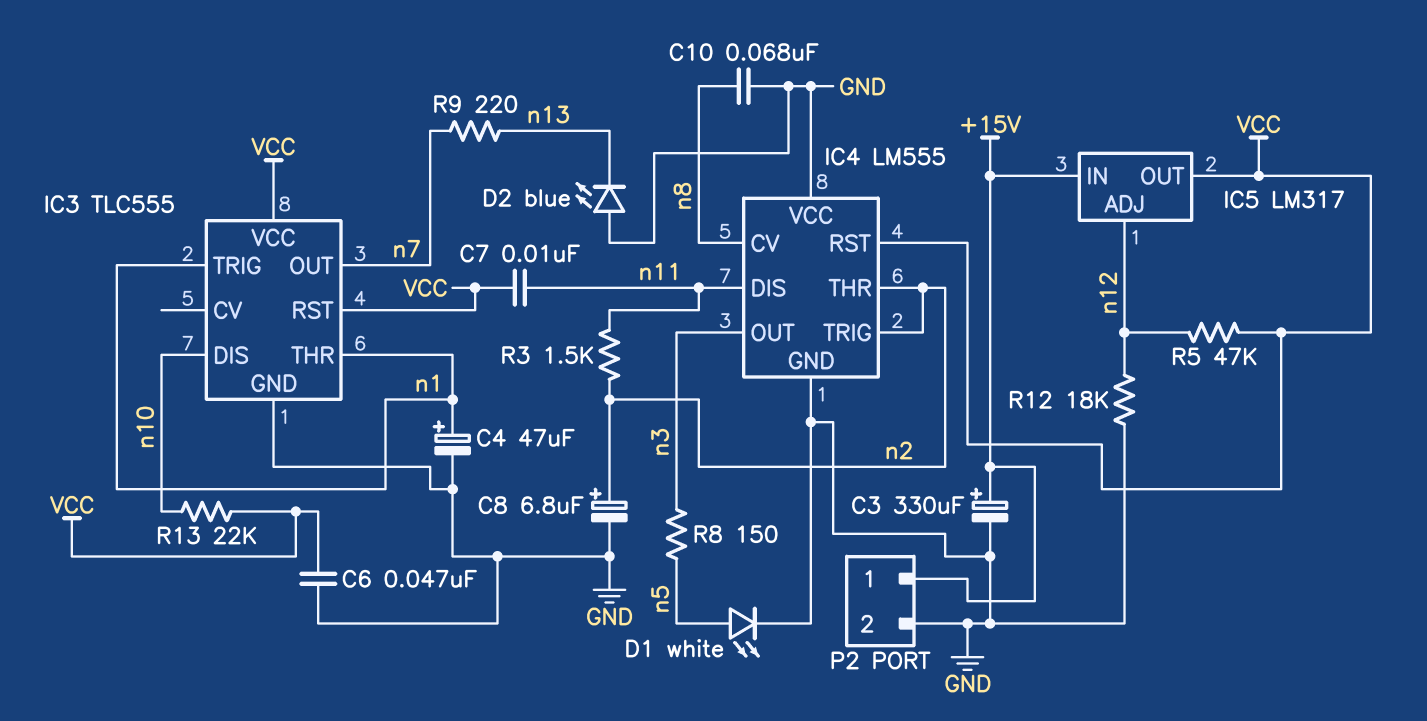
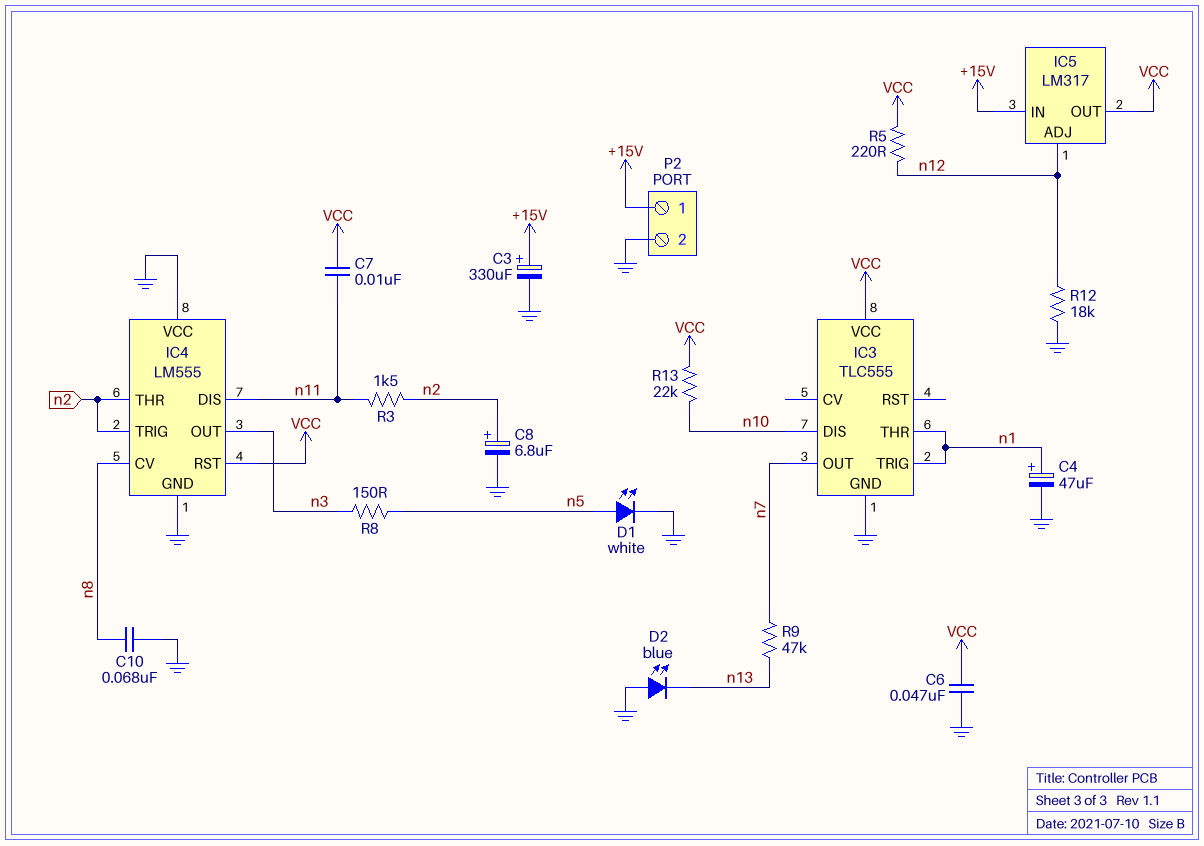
IC3 pin RST: VCC -> none
R5: 47k (VCC, n12) -> 220 (VCC, n12)
R9: 220 (n7, n13) -> 47k (n7, n13)

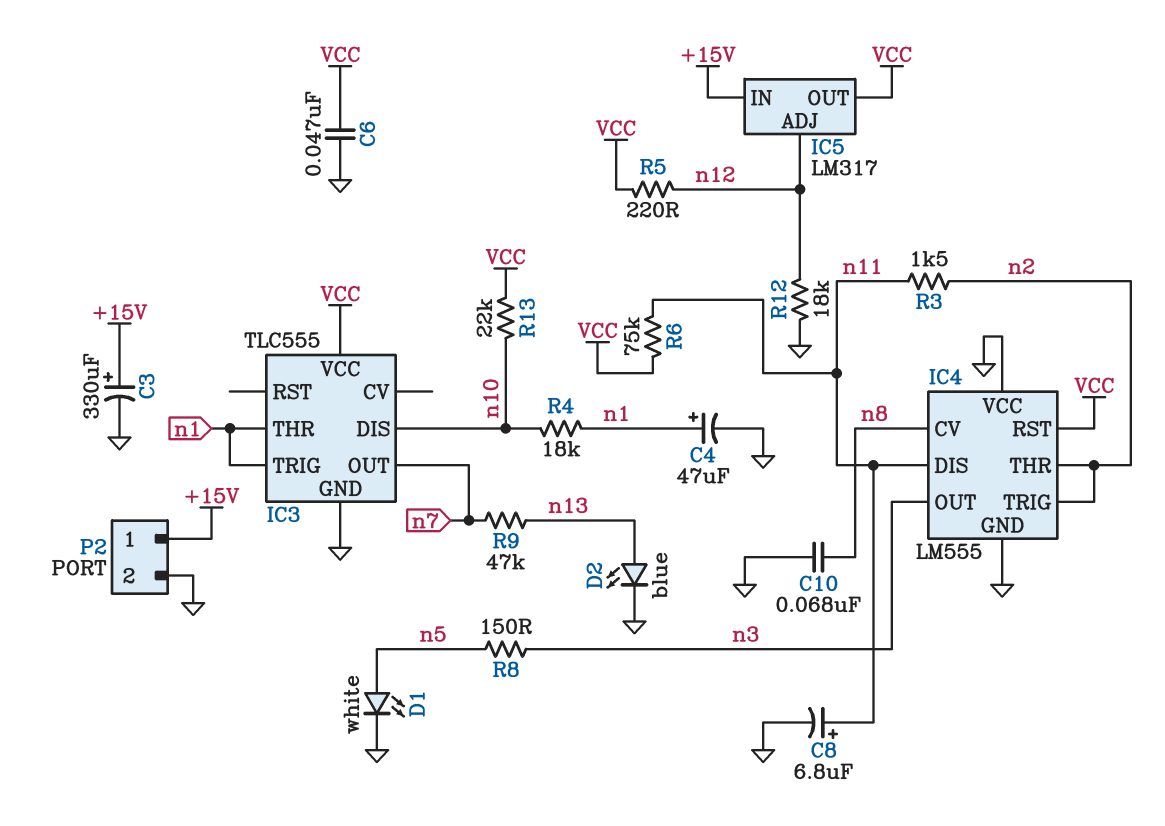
C7: 10nF (VCC, n11) -> none
C8: 6.8uF (plus n2, minus GND) -> 6.8uF (plus n11, minus GND)
D2: LED blue (A GND, K n13) -> LED blue (A n13, K GND)
R4: none -> 18k (n1, n10)
R6: none -> 75k (VCC, n11)

